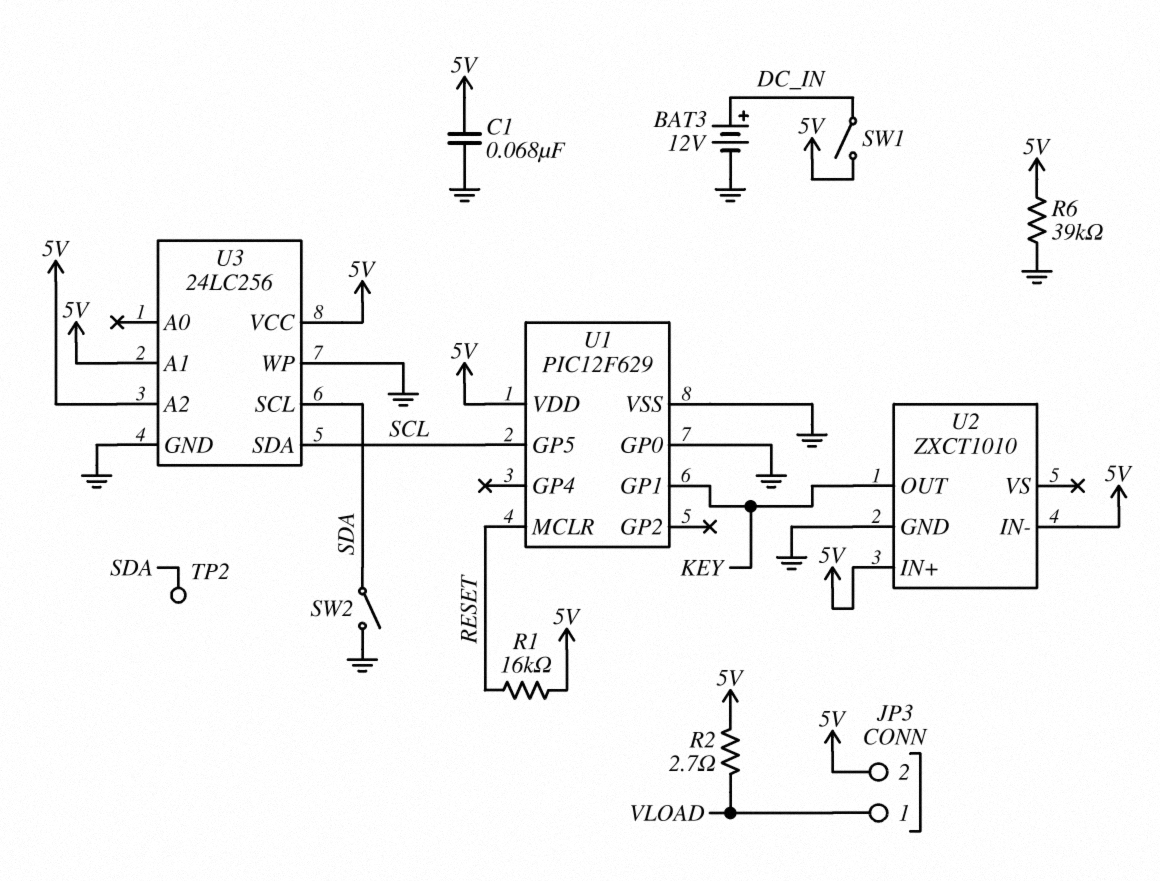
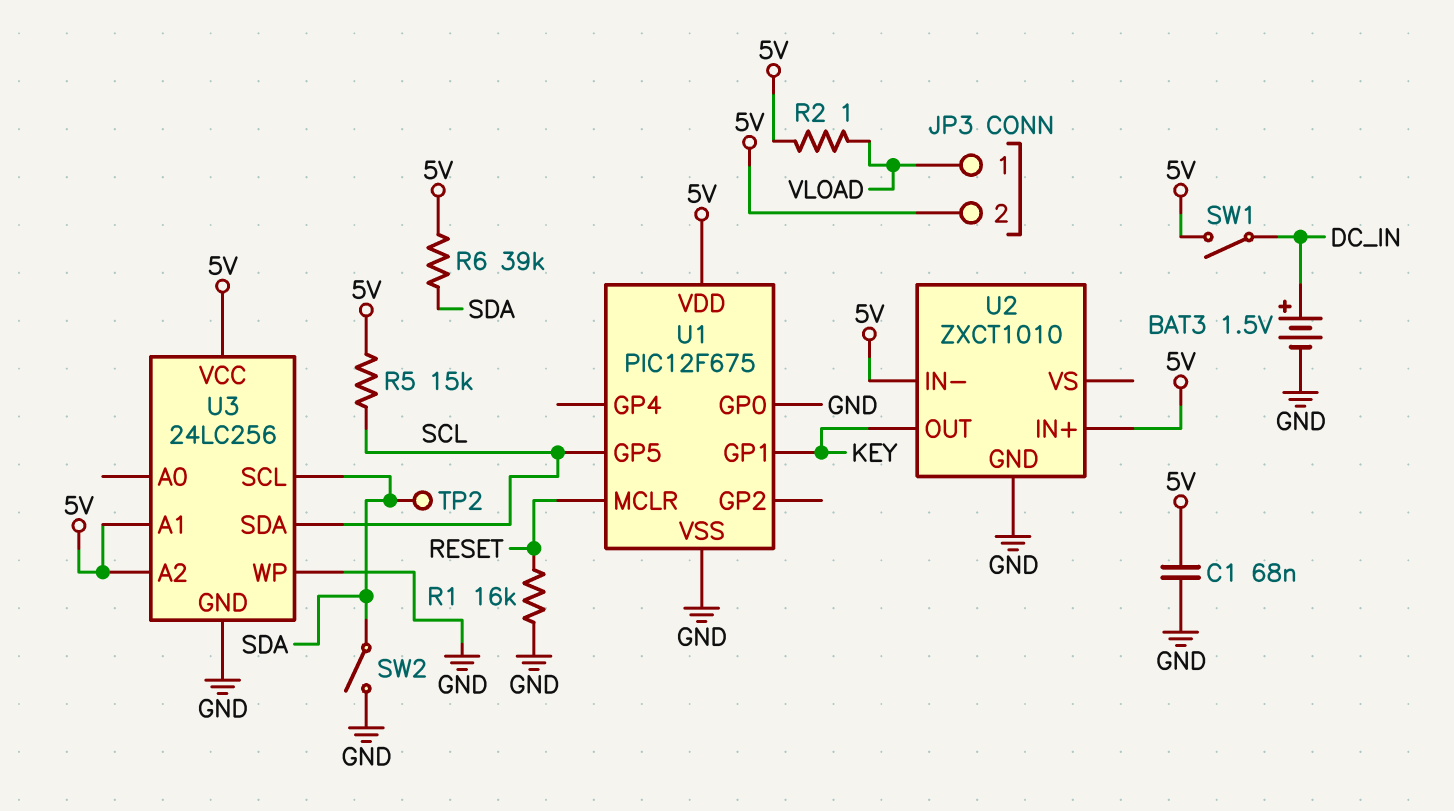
BAT3: 12V (plus DC_IN, minus GND) -> 1.5V (plus DC_IN, minus GND)
R1: 16k (5V, RESET) -> 16k (GND, RESET)
R2: 2.7 (5V, VLOAD) -> 1 (5V, VLOAD)
R5: none -> 15k (5V, SCL)
R6: 39k (5V, GND) -> 39k (5V, SDA)
U1: PIC12F629 -> PIC12F675

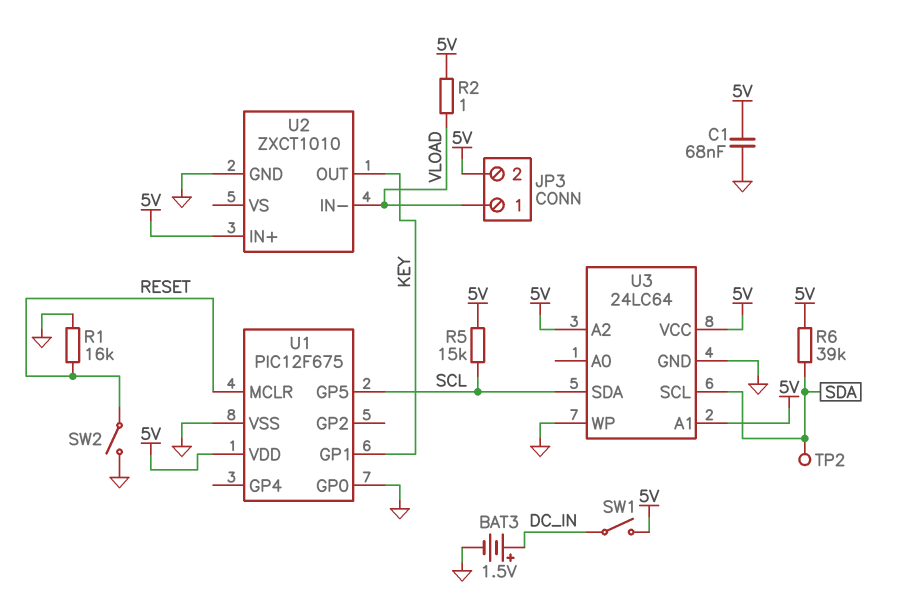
SW2: switch (GND, SDA) -> switch (GND, RESET)
U2 pin IN-: 5V -> VLOAD
U3: 24LC256 -> 24LC64

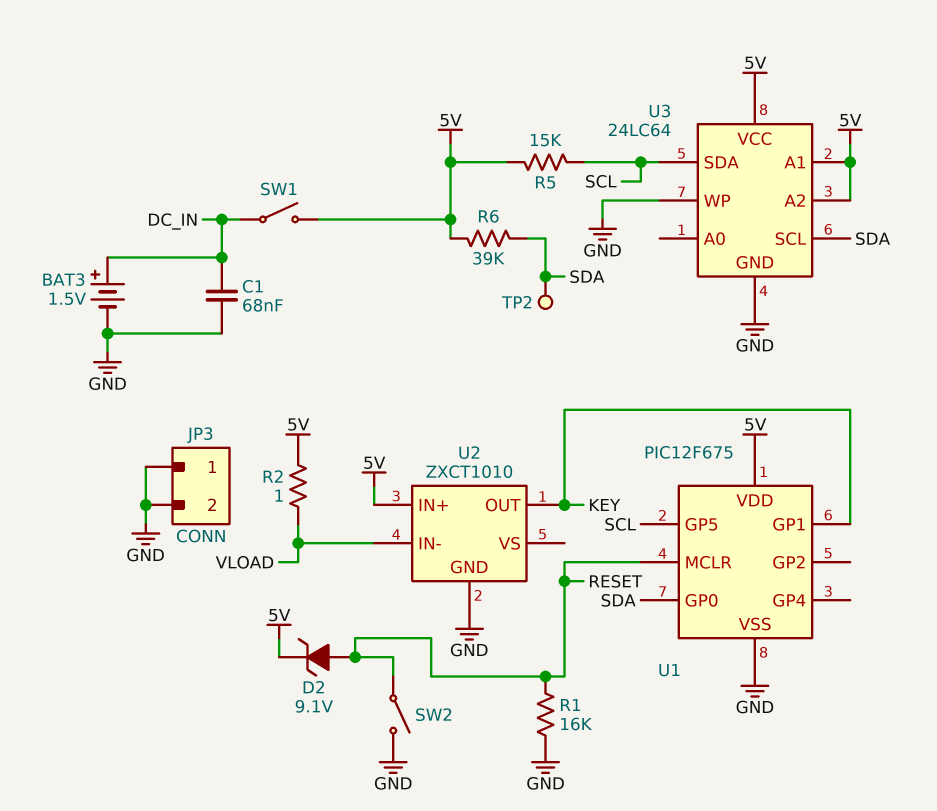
C1: 68nF (5V, GND) -> 68nF (DC_IN, GND)
D2: none -> zener 9.1V (A RESET, K 5V)
JP3 pin 1: VLOAD -> GND
JP3 pin 2: 5V -> GND
U1 pin GP0: GND -> SDA

